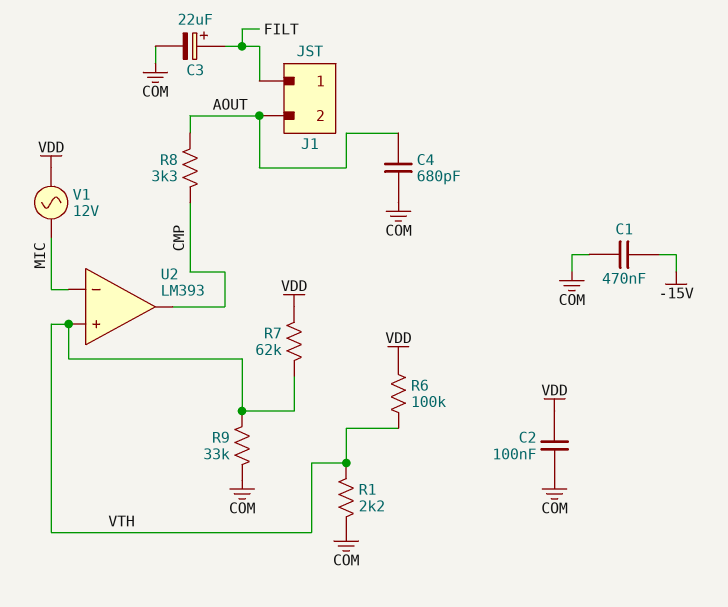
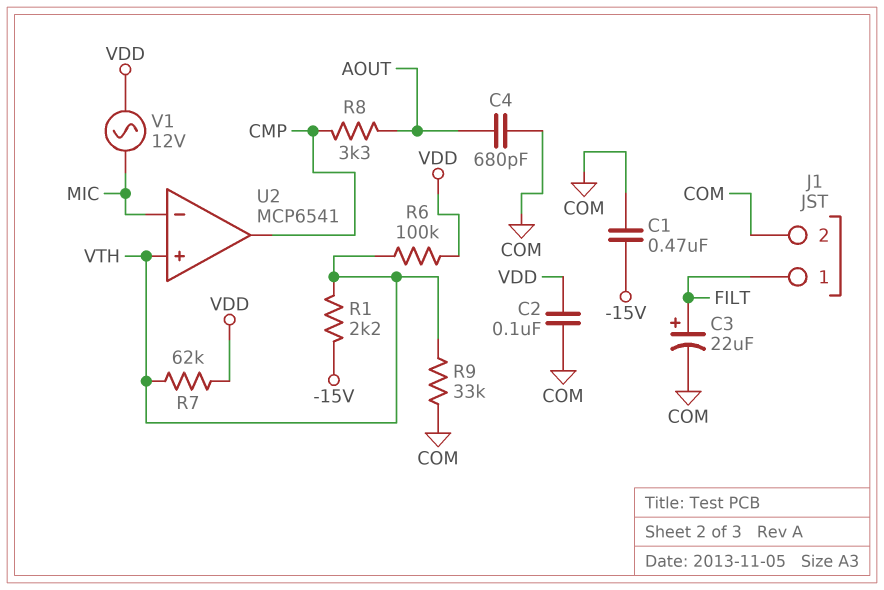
J1 pin 2: AOUT -> COM
R1: 2.2k (COM, VTH) -> 2.2k (-15V, VTH)
U2: LM393 -> MCP6541

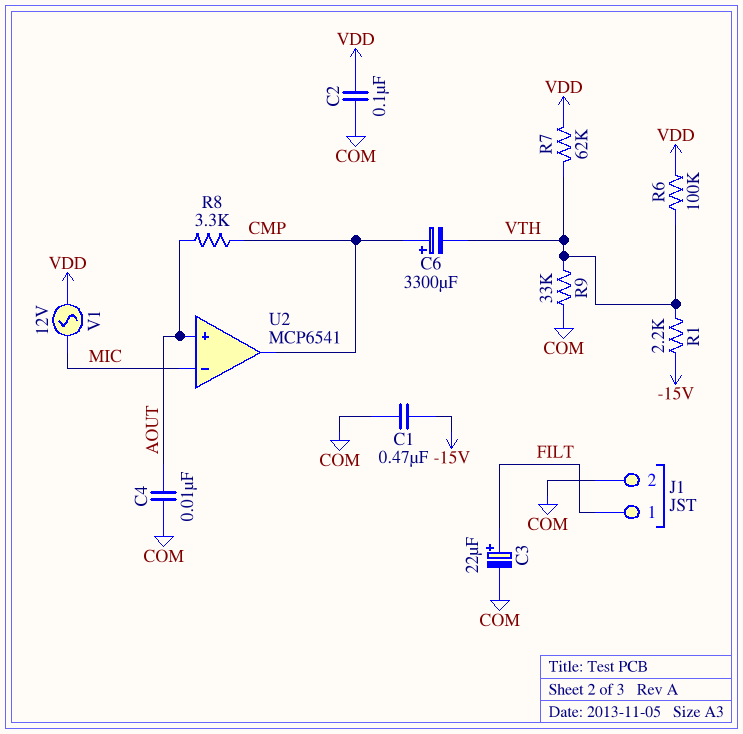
C4: 680pF (AOUT, COM) -> 10nF (AOUT, COM)
C6: none -> 3300uF (plus CMP, minus VTH)
U2 pin in+: VTH -> AOUT

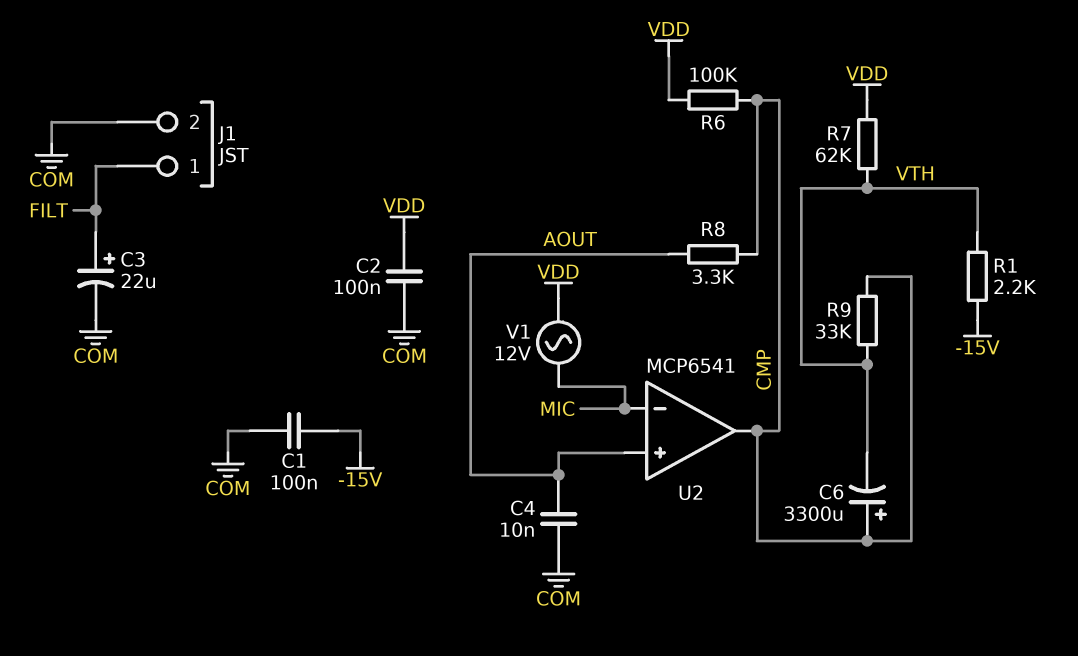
C1: 470nF (-15V, COM) -> 100nF (-15V, COM)
R6: 100k (VDD, VTH) -> 100k (CMP, VDD)
R9: 33k (COM, VTH) -> 33k (CMP, VTH)

